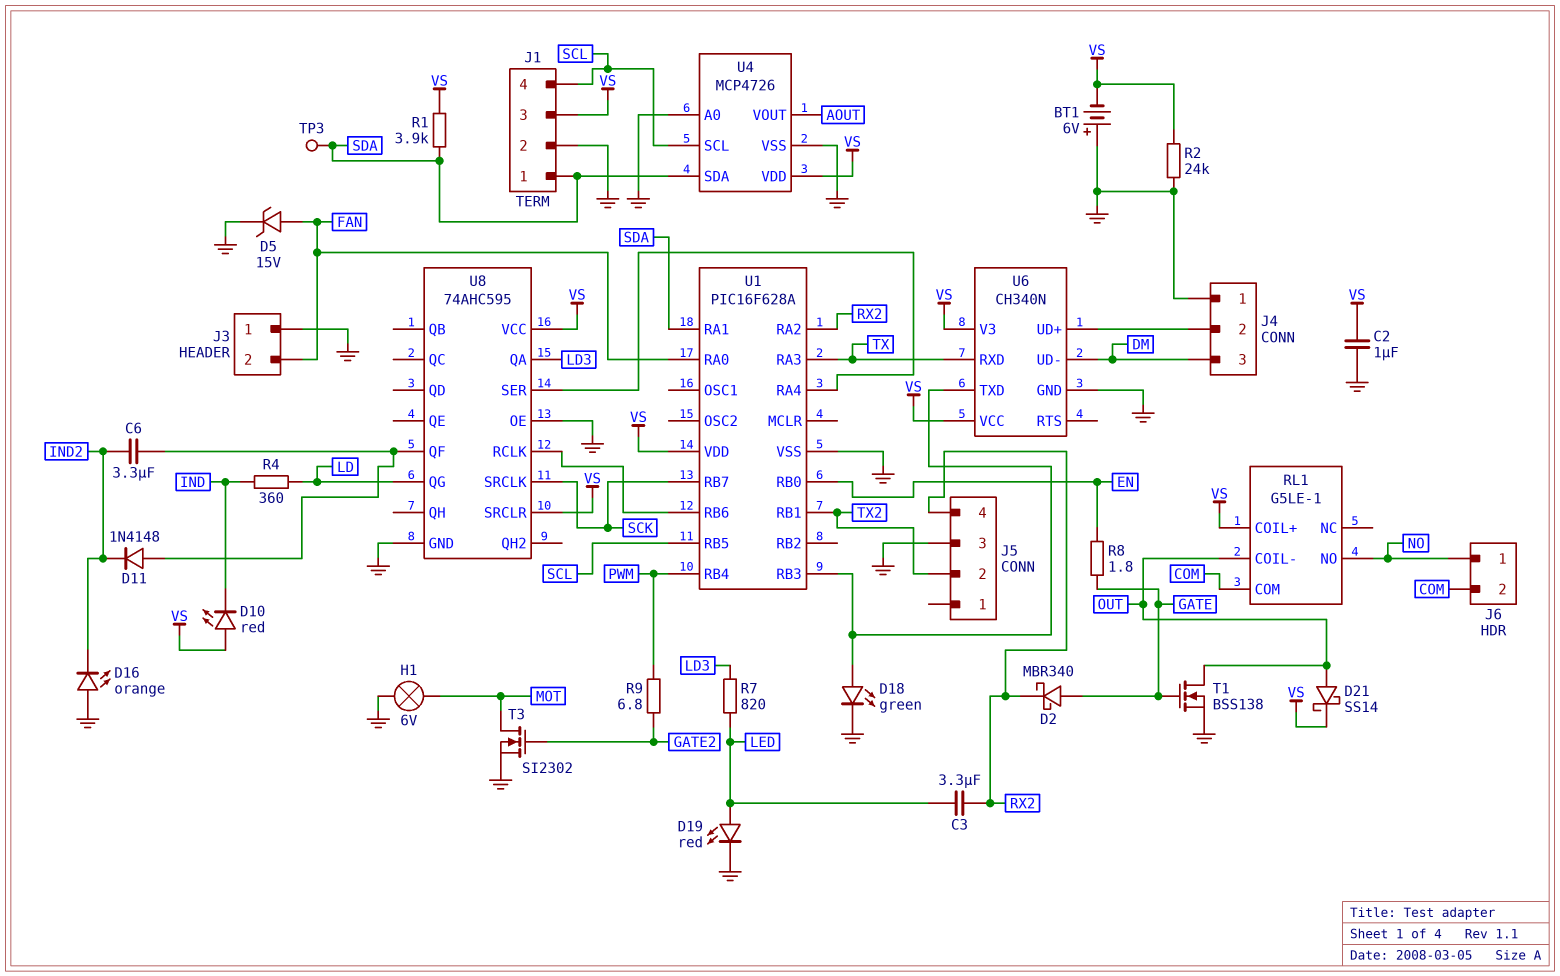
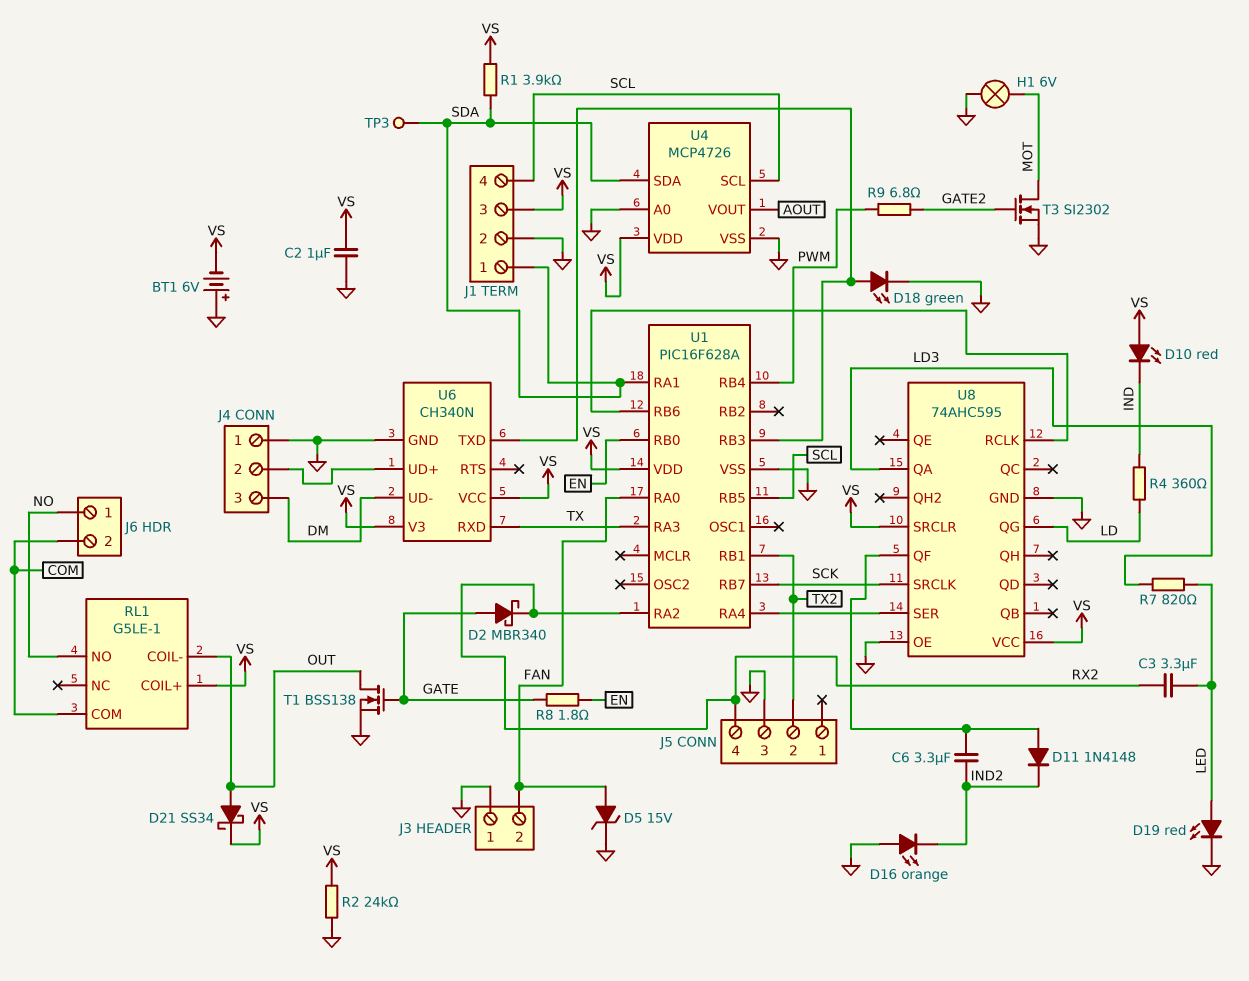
D21: schottky SS14 (A OUT, K VS) -> schottky SS34 (A OUT, K VS)

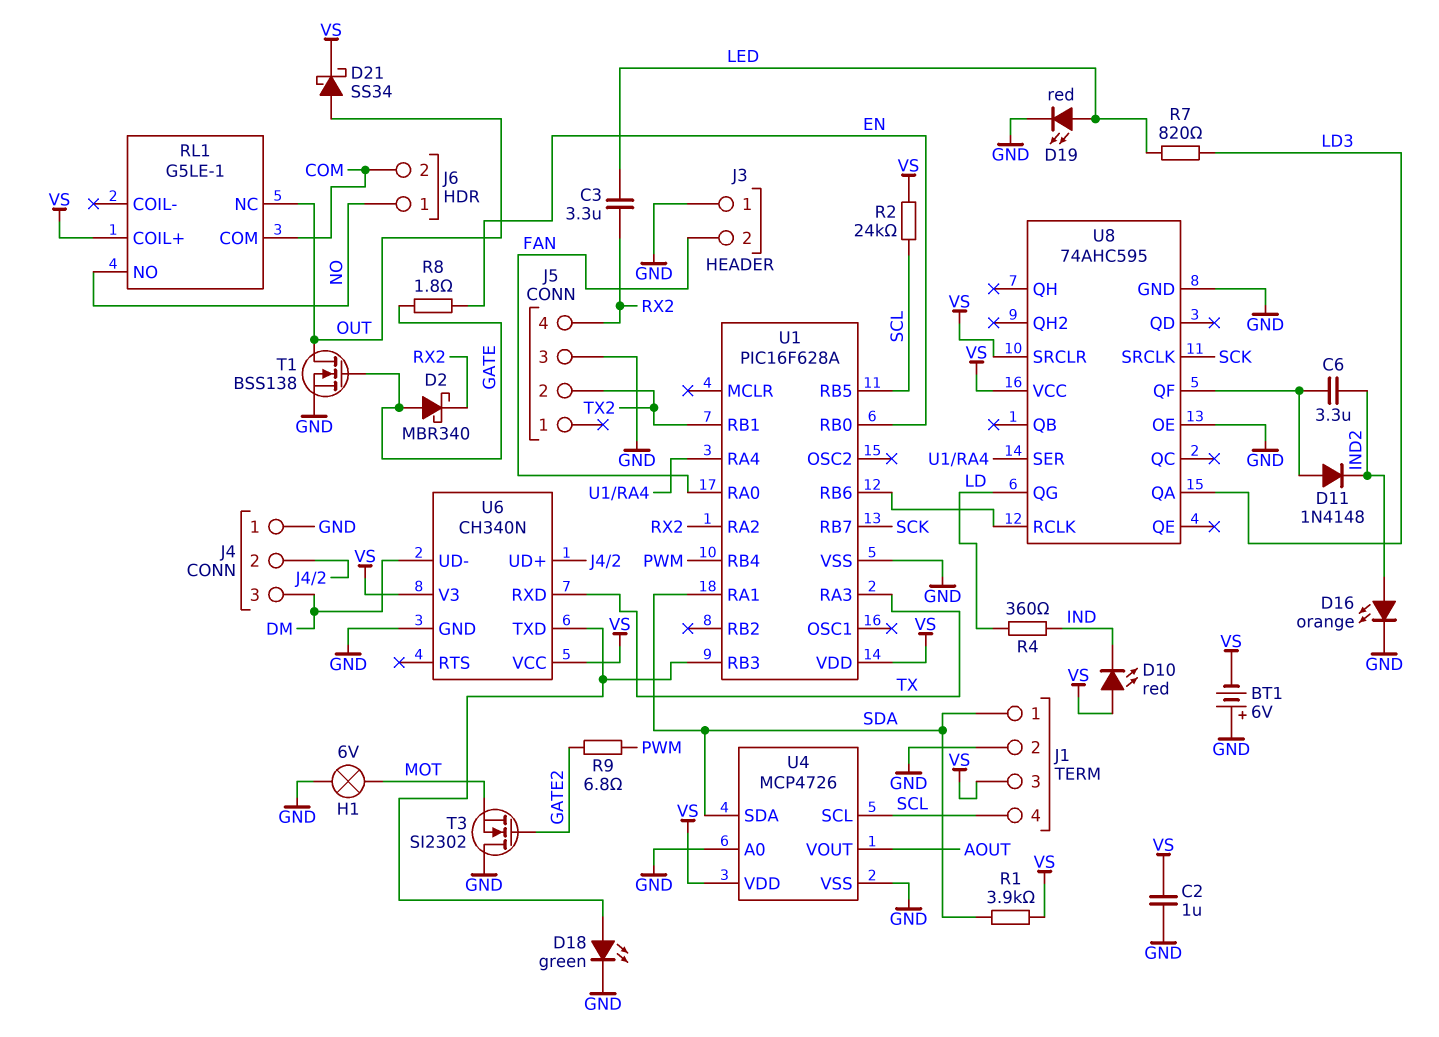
D5: zener 15V (A FAN, K GND) -> none
D16: LED orange (A GND, K IND2) -> LED orange (A IND2, K GND)
R2: 24k (GND, VS) -> 24k (SCL, VS)
RL1 pin COIL-: OUT -> none
RL1 pin NC: none -> OUT
T3: NMOS SI2302 (G GATE2, D MOT, S GND) -> NMOS SI2302 (G GATE2, D GND, S MOT)
TP3: test point (SDA) -> none

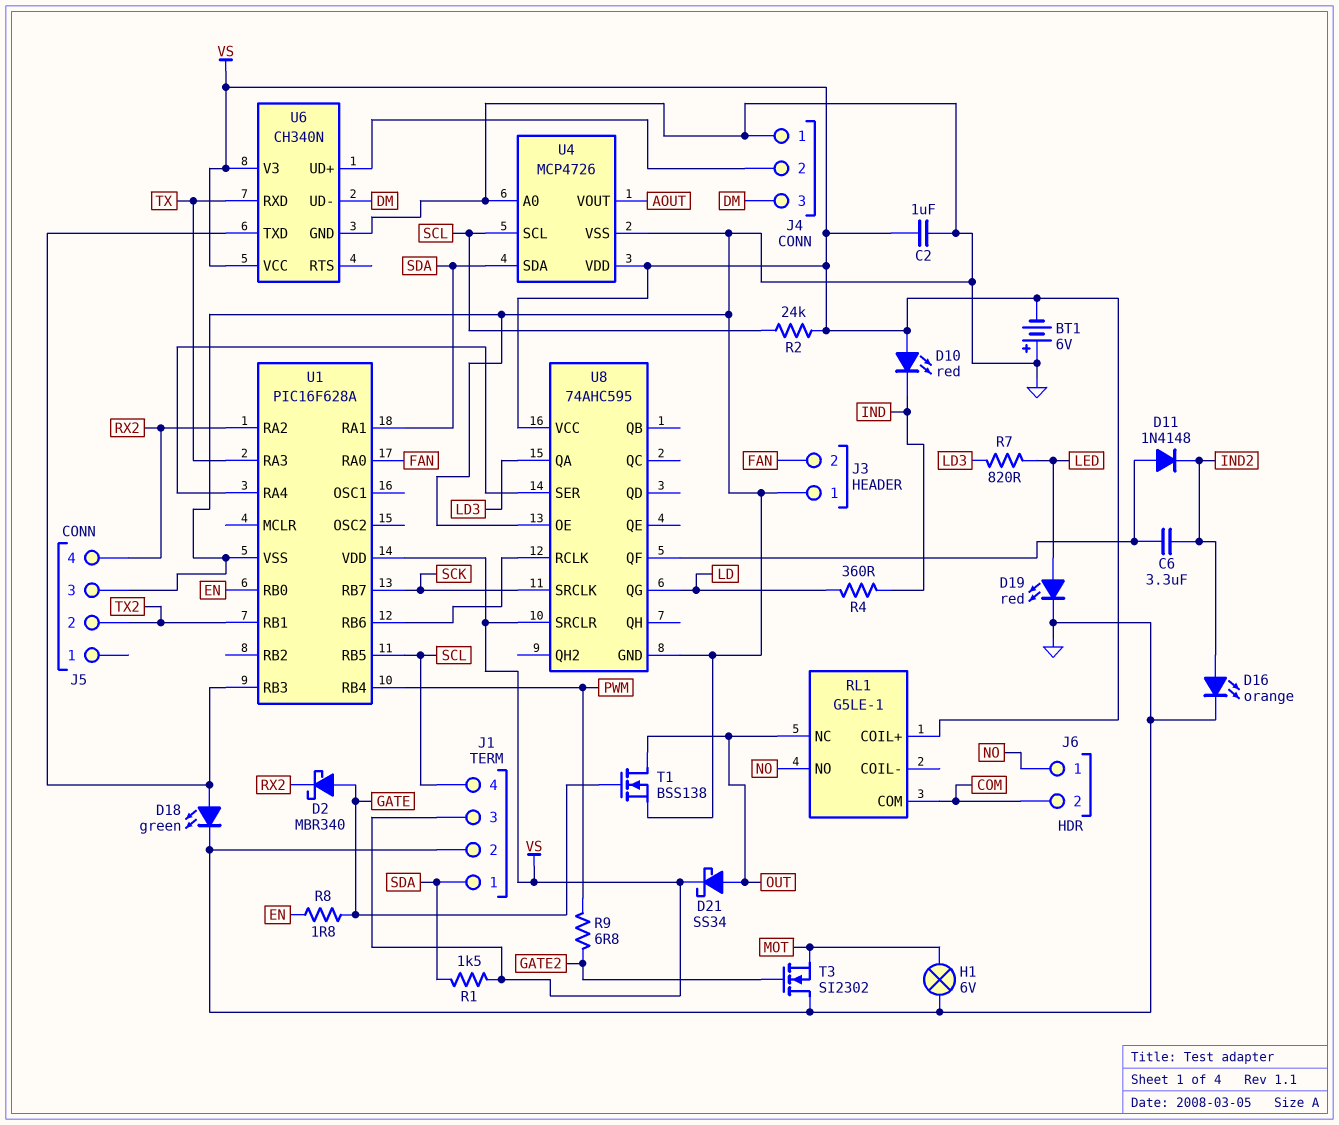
C3: 3.3uF (LED, RX2) -> none
R1: 3.9k (SDA, VS) -> 1.5k (SDA, VS)

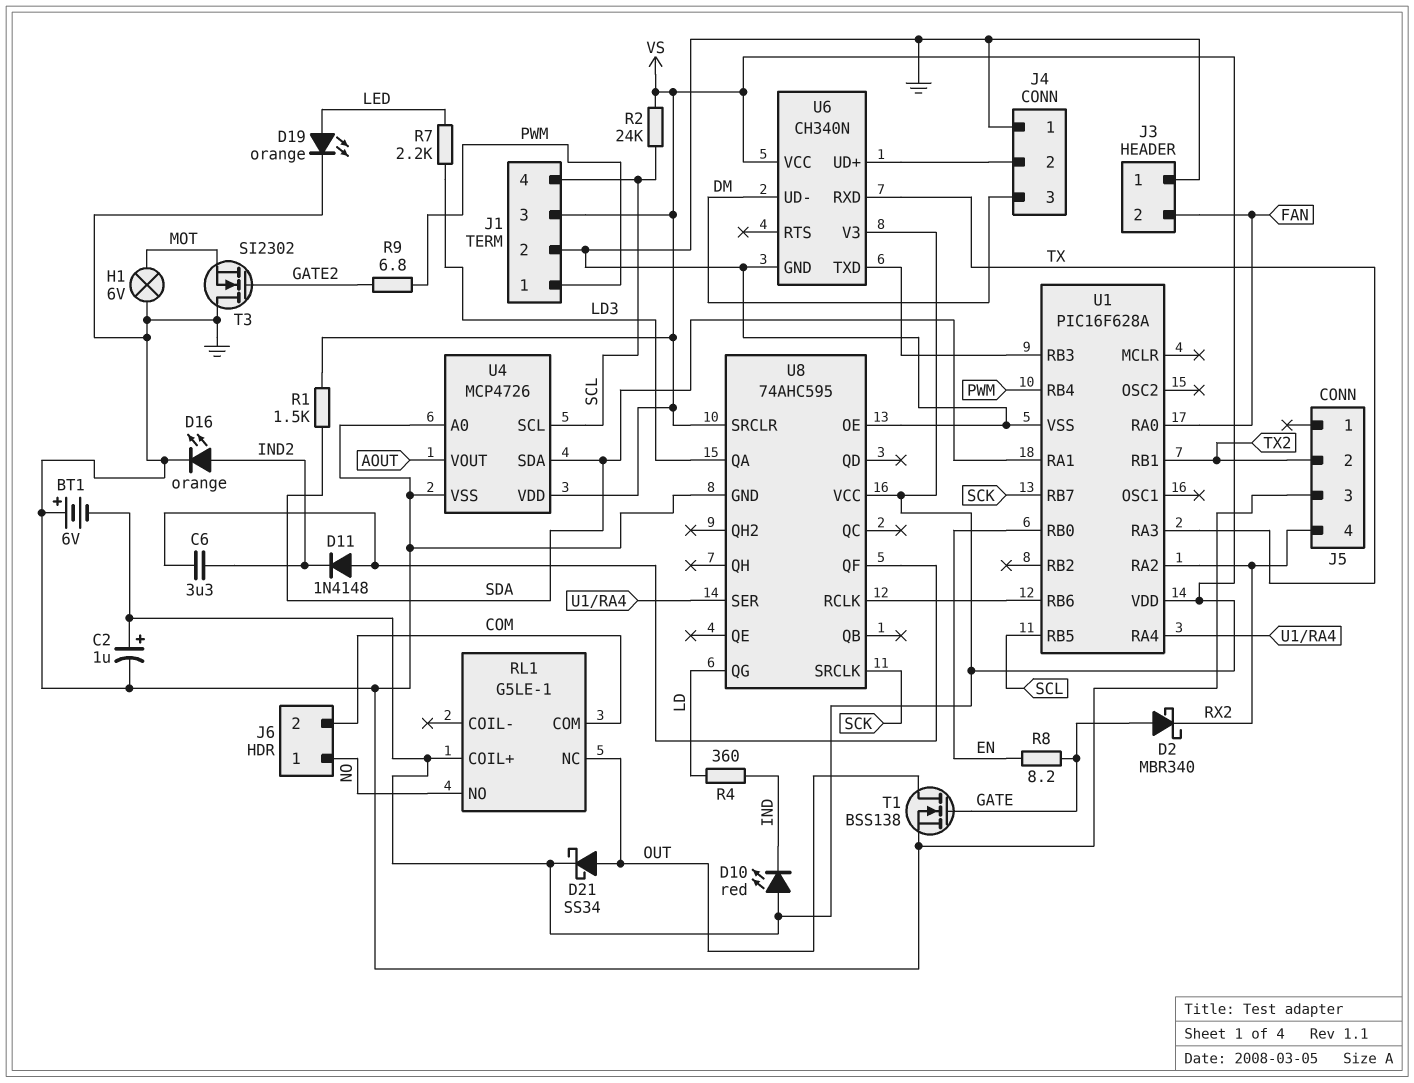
C2: 1uF (GND, VS) -> 1uF (plus VS, minus GND)
D18: LED green (A U1/RB3, K GND) -> none
D19: LED red (A LED, K GND) -> LED orange (A LED, K GND)
J1 pin 1: SDA -> PWM
R7: 820 (LD3, LED) -> 2.2k (LD3, LED)
R8: 1.8 (EN, GATE) -> 8.2 (EN, GATE)

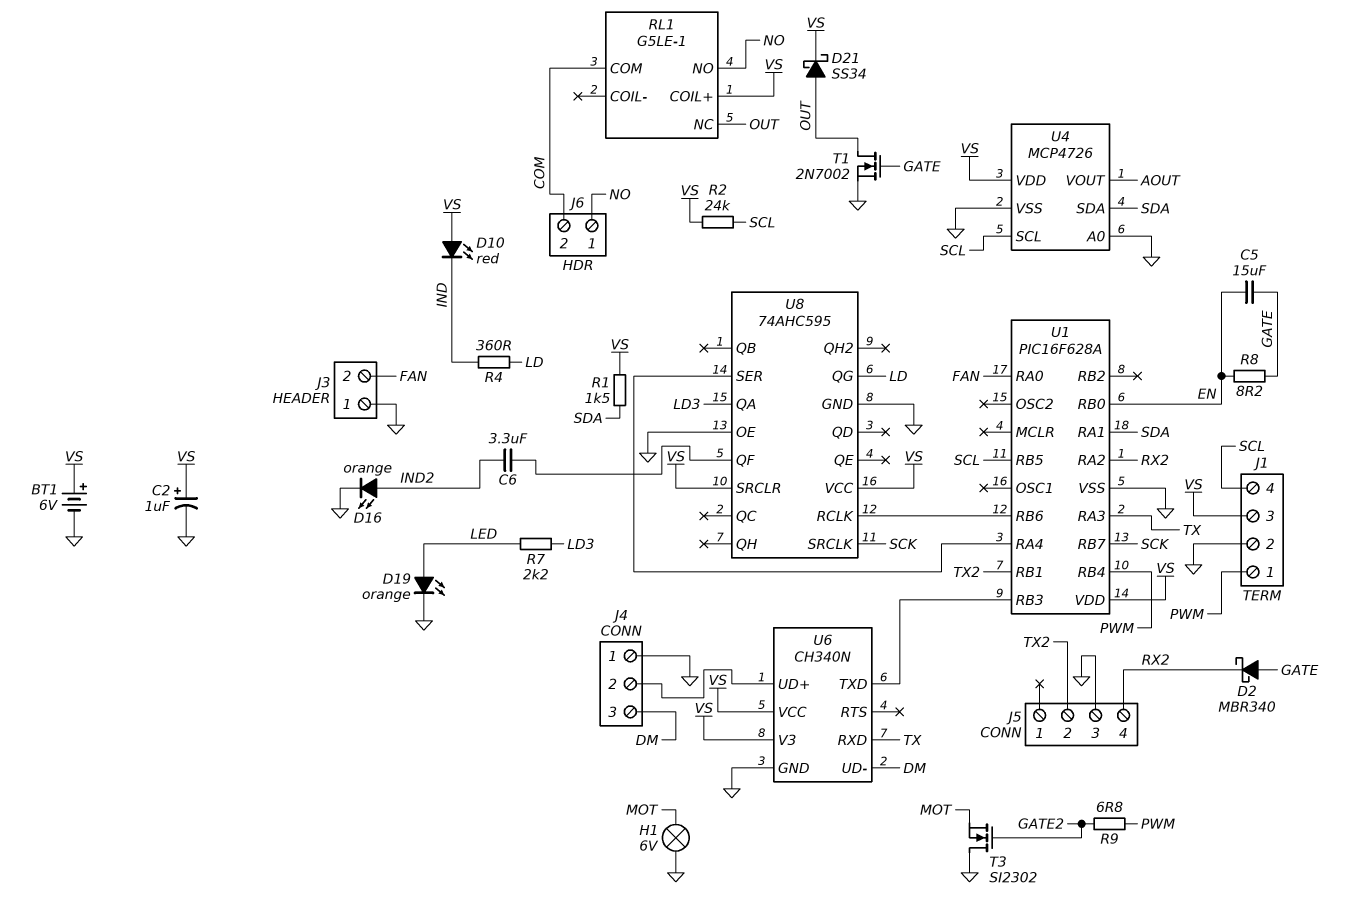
BT1: 6V (plus GND, minus VS) -> 6V (plus VS, minus GND)
C5: none -> 15uF (EN, GATE)
D11: diode 1N4148 (A U8/QF, K IND2) -> none
T1: NMOS BSS138 (G GATE, D OUT, S GND) -> NMOS 2N7002 (G GATE, D OUT, S GND)

